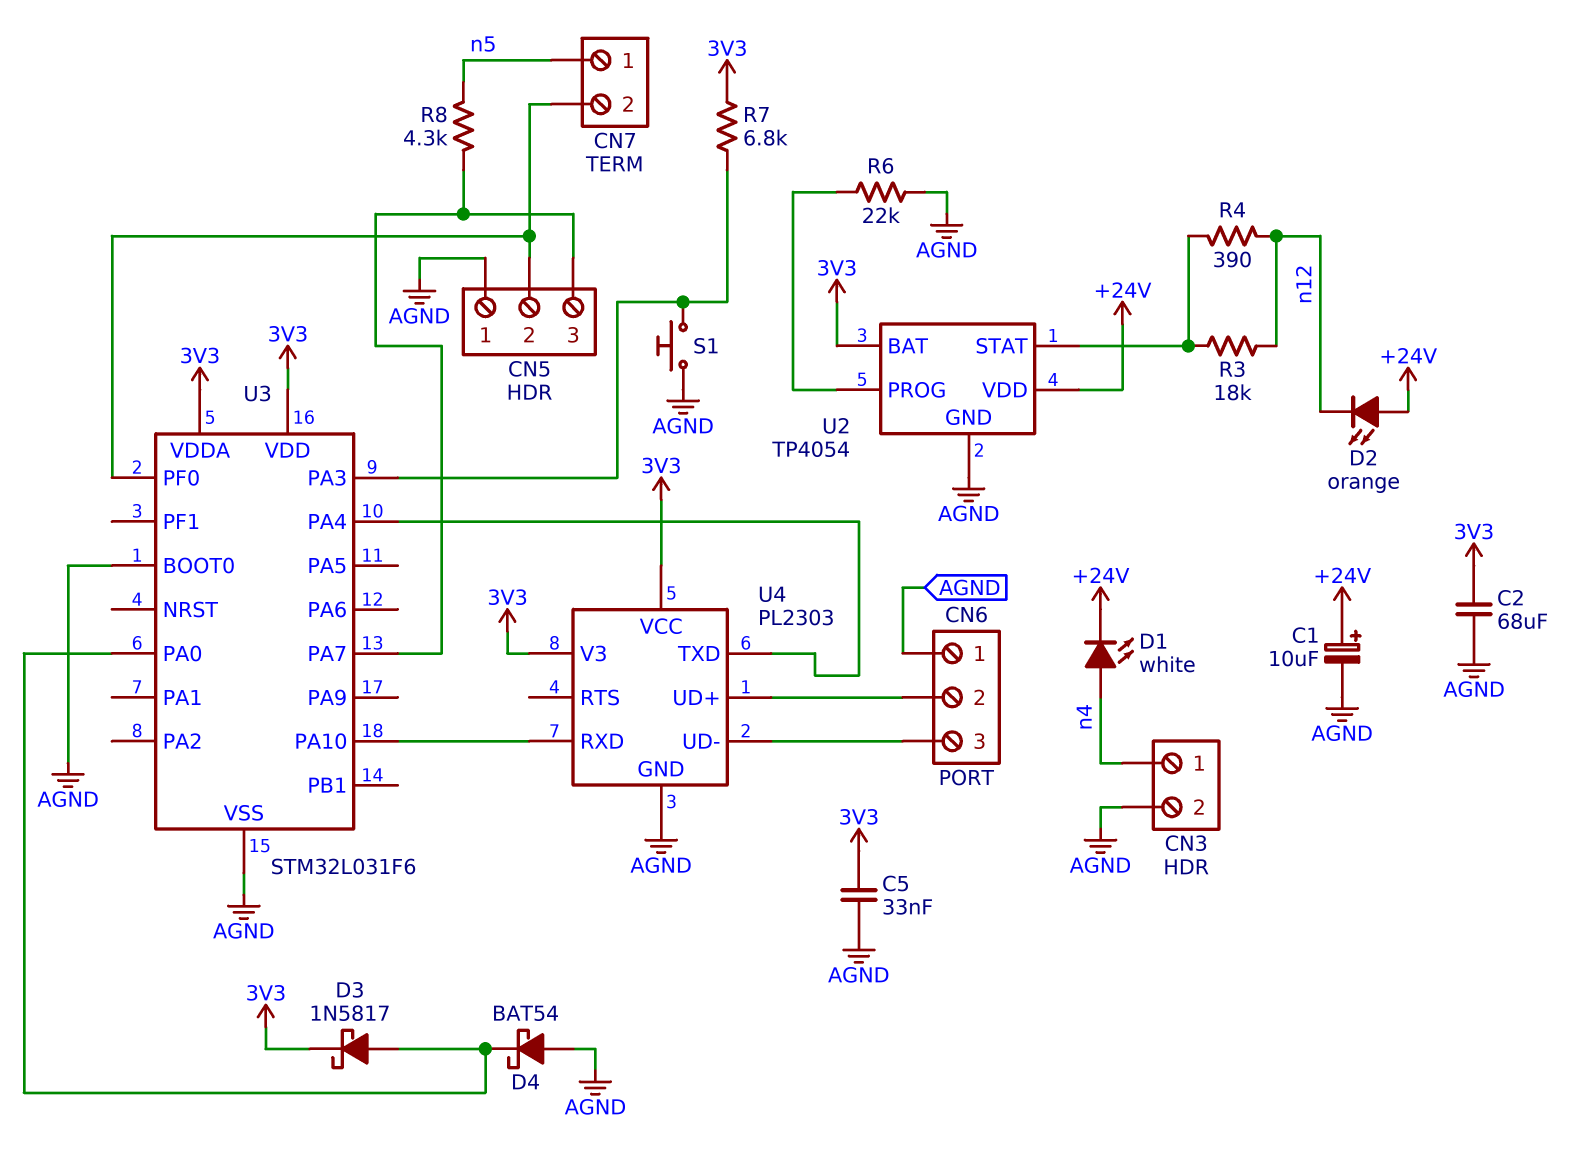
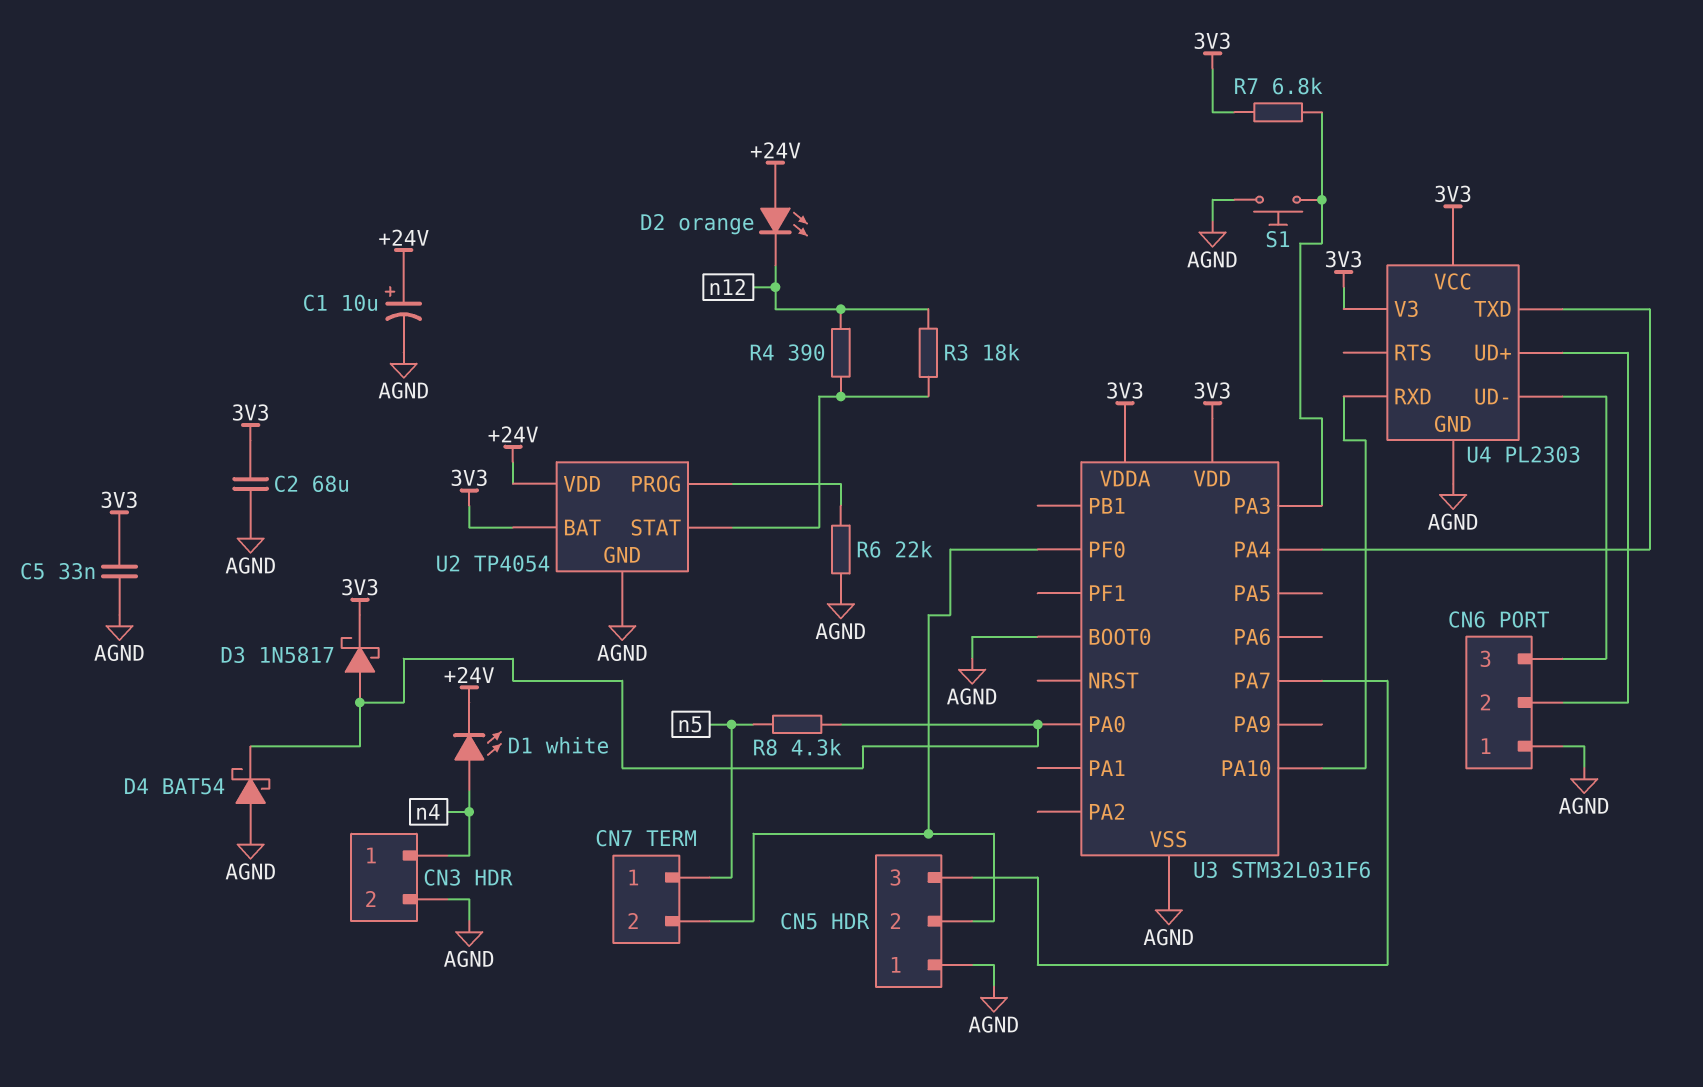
R8: 4.3k (CN5/3, n5) -> 4.3k (U3/PA0, n5)

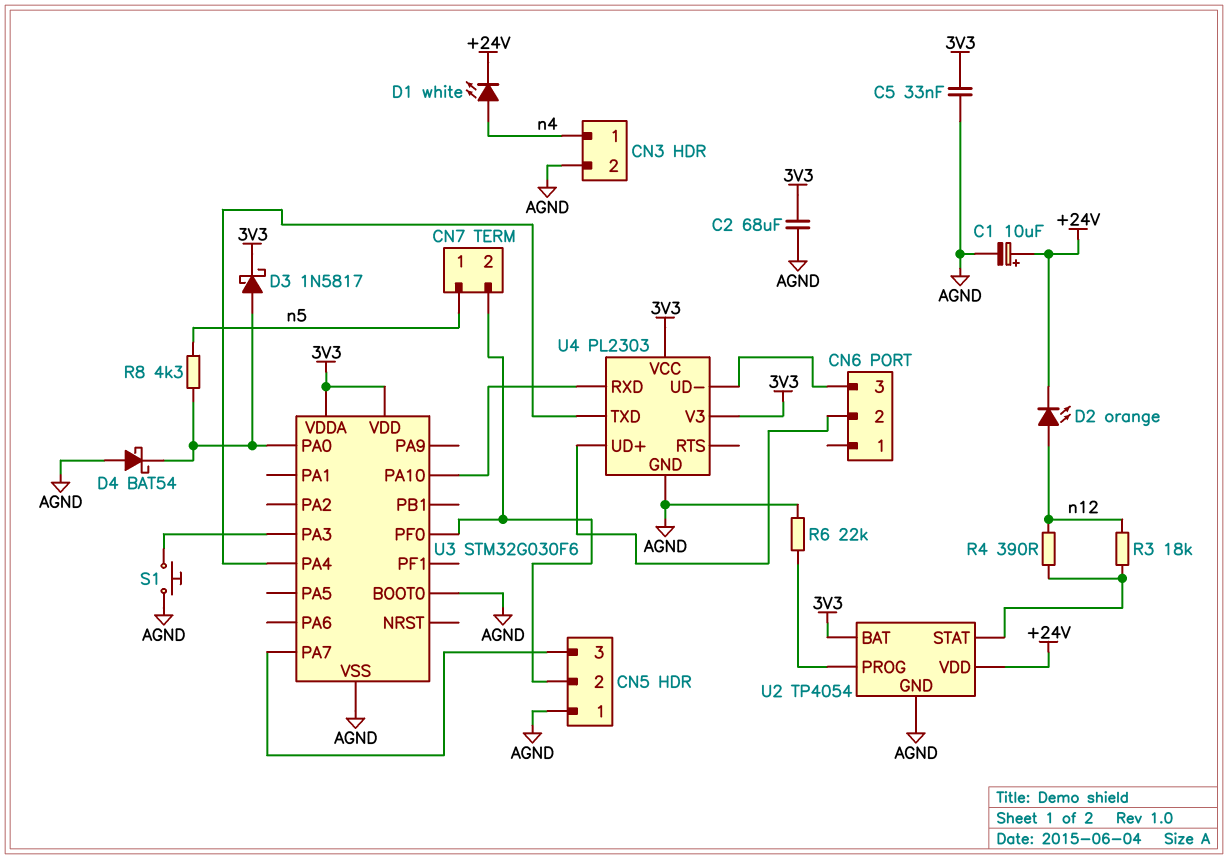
CN6 pin 1: AGND -> none
D2: LED orange (A +24V, K n12) -> LED orange (A n12, K +24V)
R7: 6.8k (3V3, U3/PA3) -> none
U3: STM32L031F6 -> STM32G030F6

